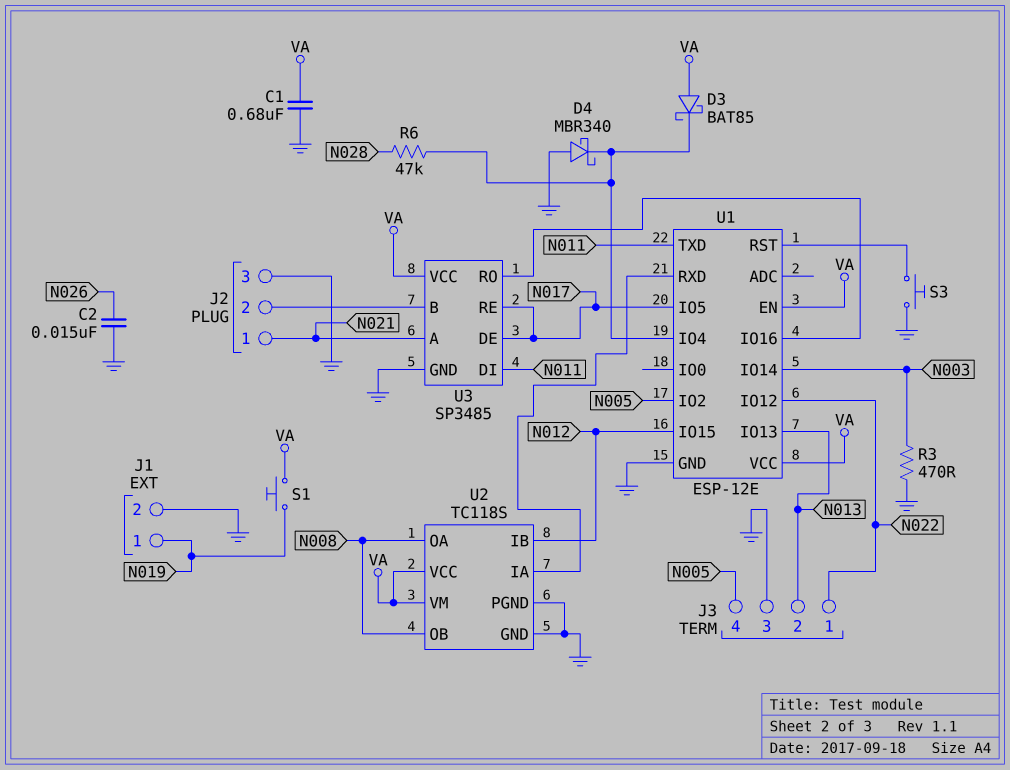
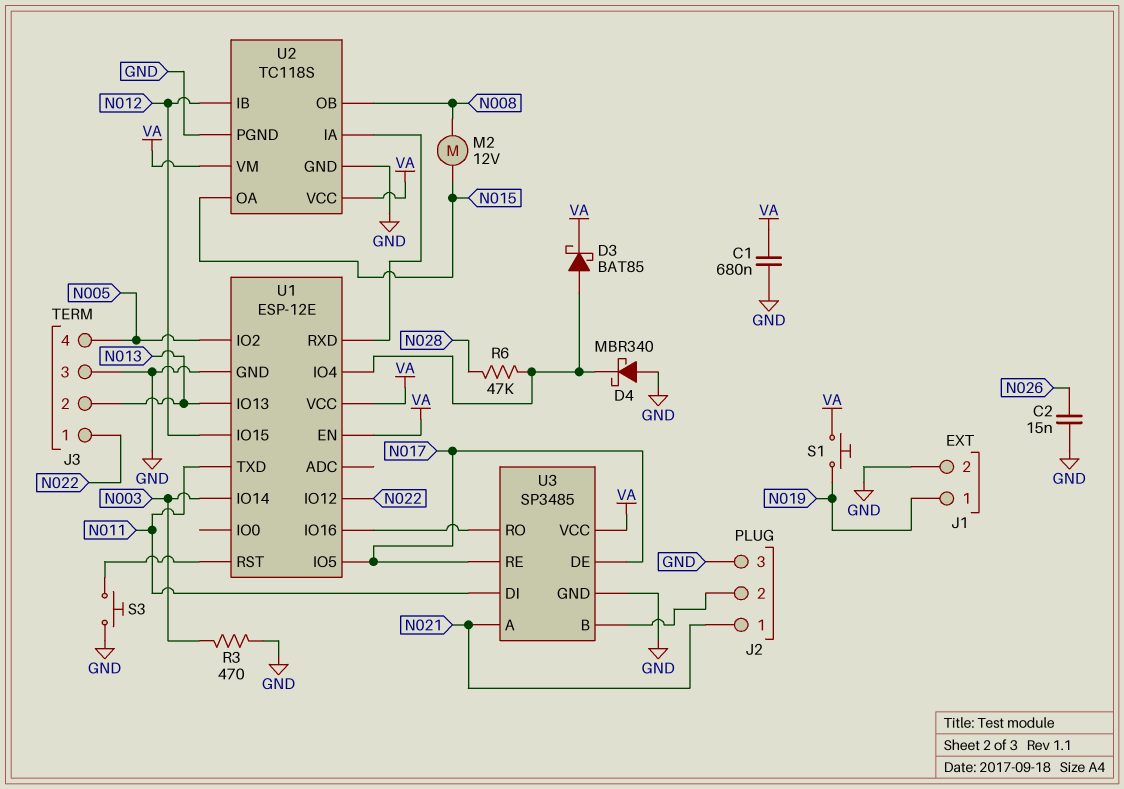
D3: schottky BAT85 (A VA, K U1/IO4) -> schottky BAT85 (A U1/IO4, K VA)
M2: none -> motor 12V (N008, N015)
U2 pin OA: N008 -> N015

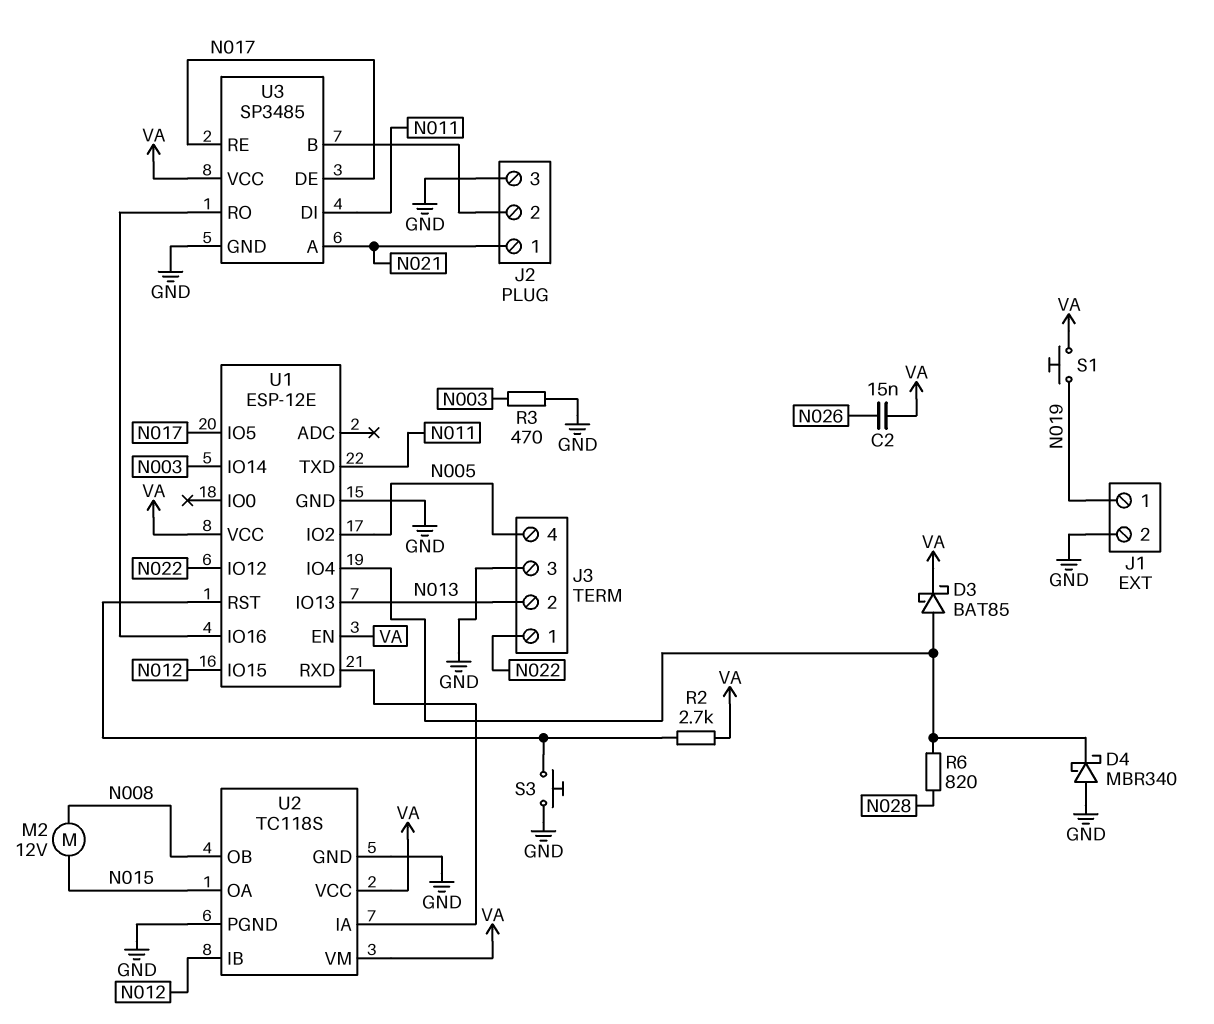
C1: 680nF (GND, VA) -> none
C2: 15nF (GND, N026) -> 15nF (N026, VA)
R2: none -> 2.7k (U1/RST, VA)
R6: 47k (N028, U1/IO4) -> 820 (N028, U1/IO4)

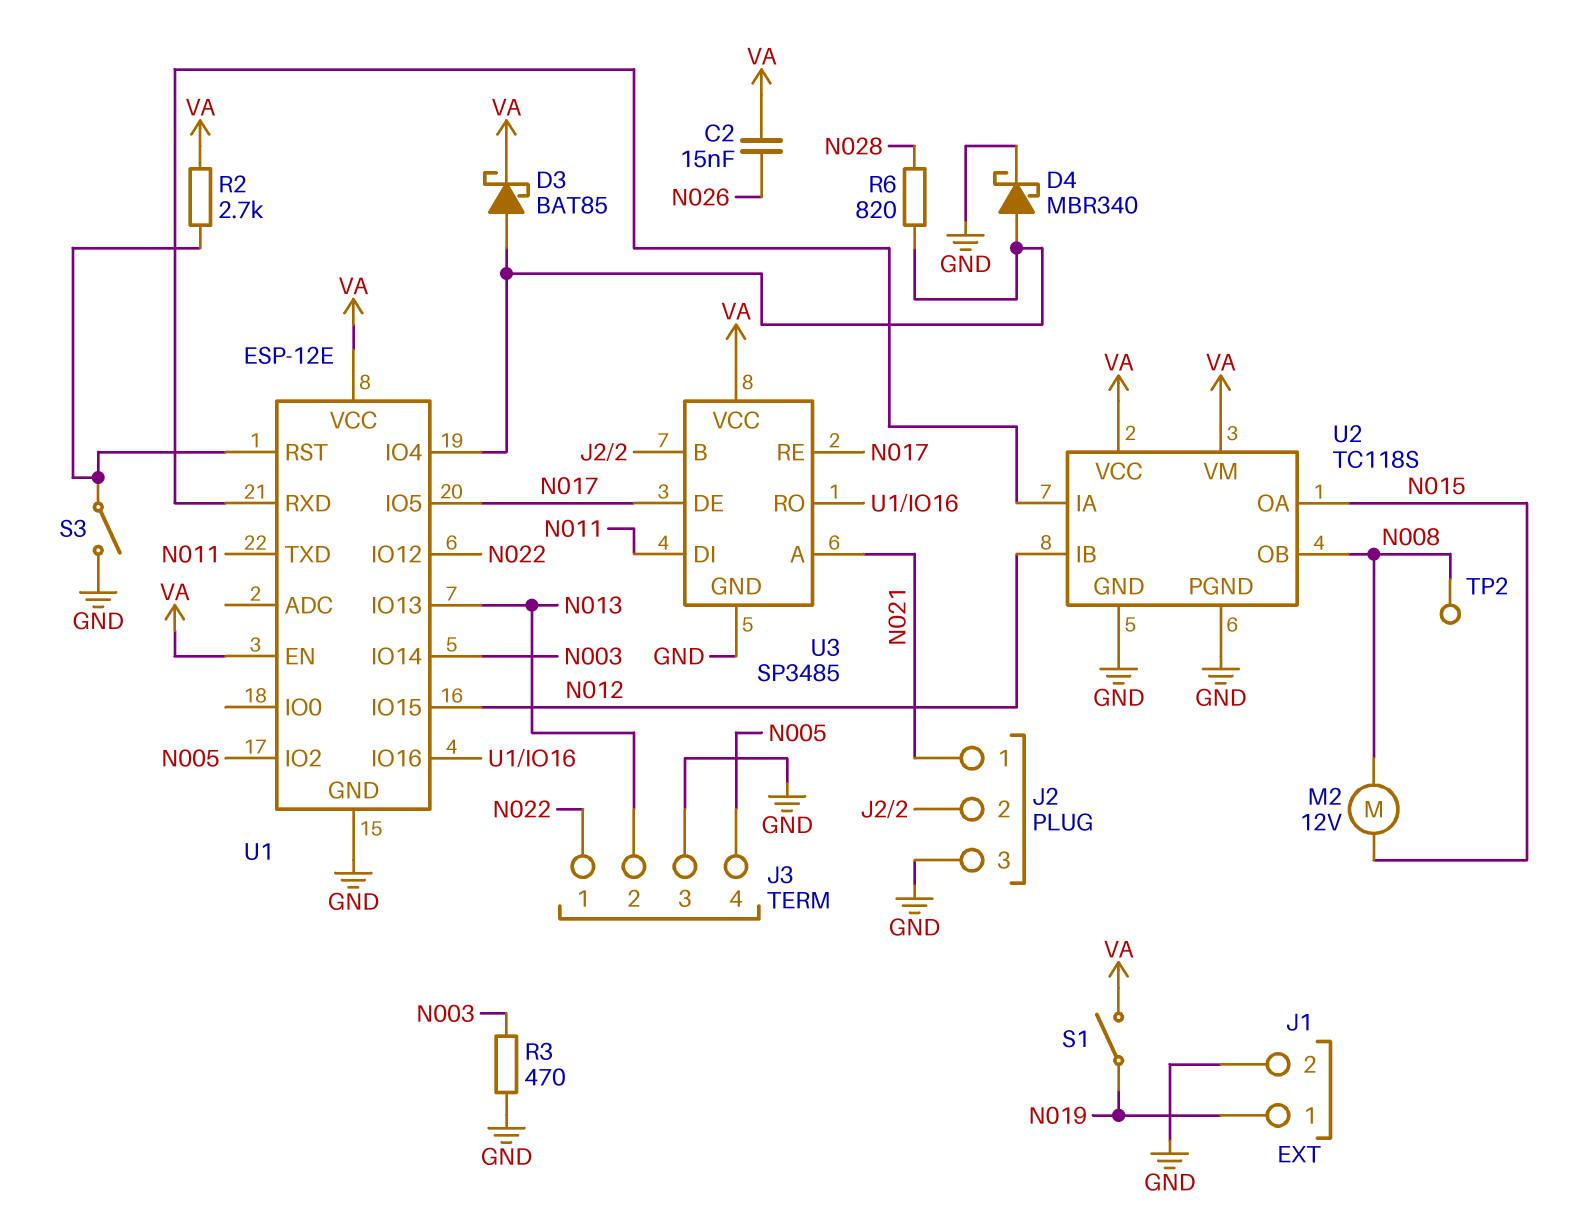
D4: schottky MBR340 (A GND, K U1/IO4) -> schottky MBR340 (A U1/IO4, K GND)
S1: button (N019, VA) -> switch (N019, VA)
S3: button (GND, U1/RST) -> switch (GND, U1/RST)
TP2: none -> test point (N008)

